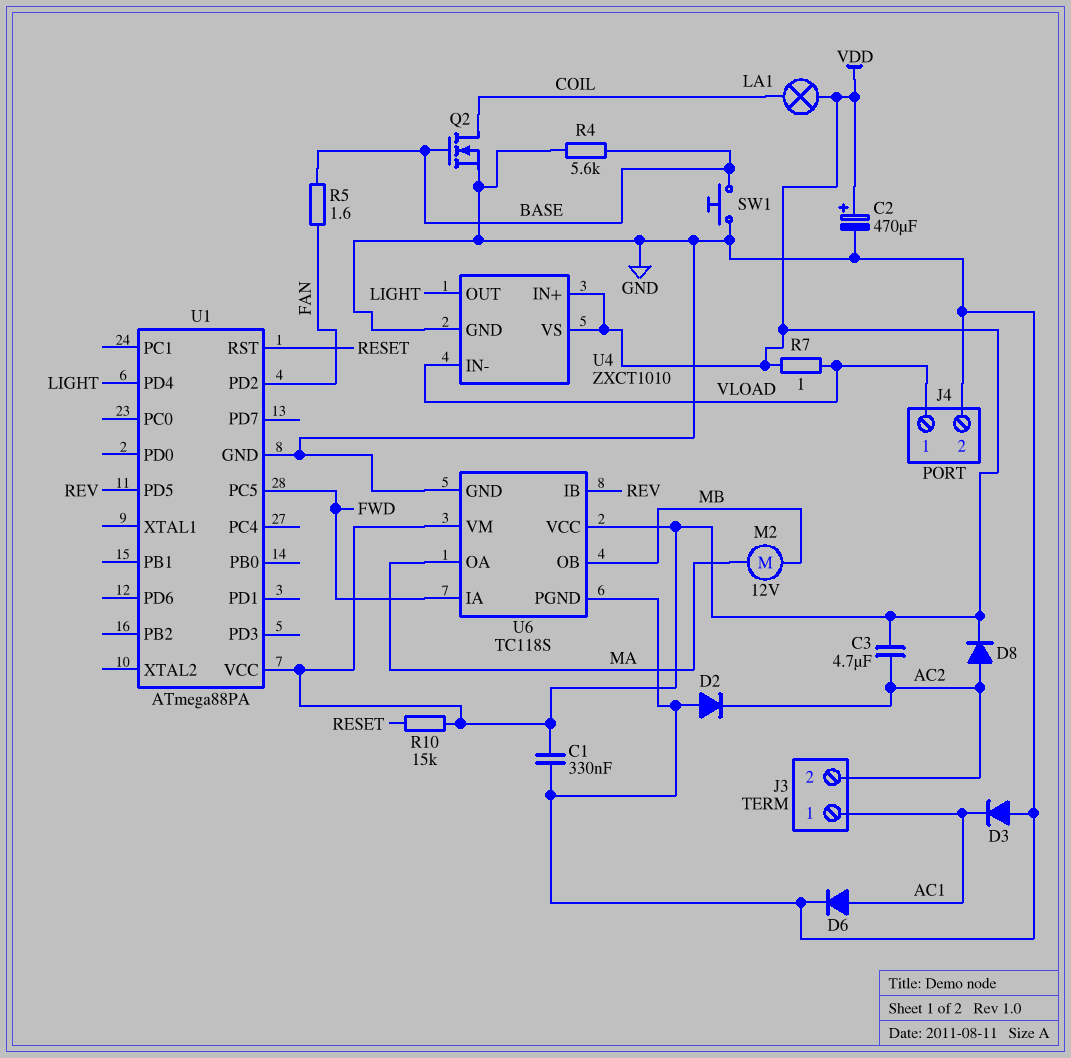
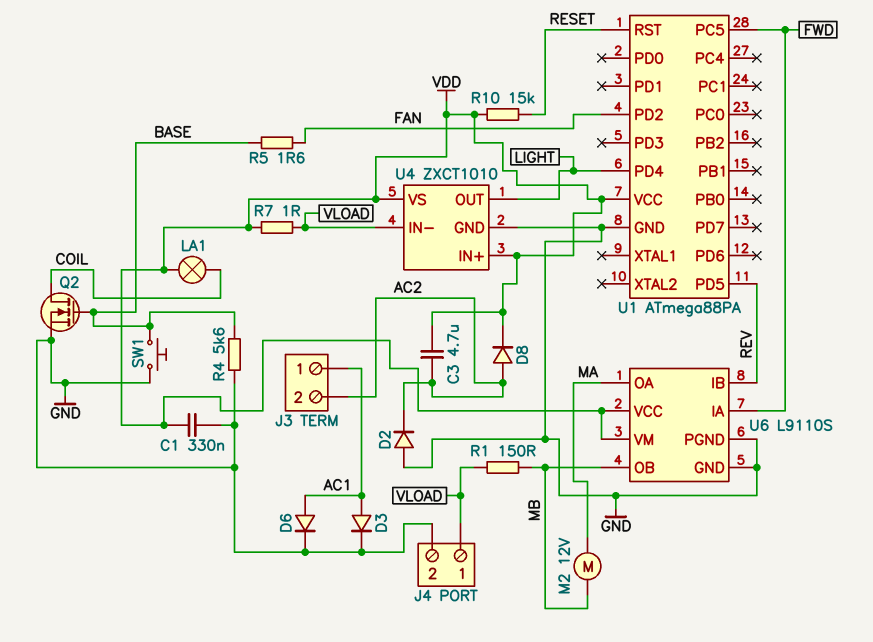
C2: 470uF (plus VDD, minus GND) -> none
D3: diode (A GND, K AC1) -> diode (A AC1, K GND)
R1: none -> 150 (MB, VLOAD)
U6: TC118S -> L9110S

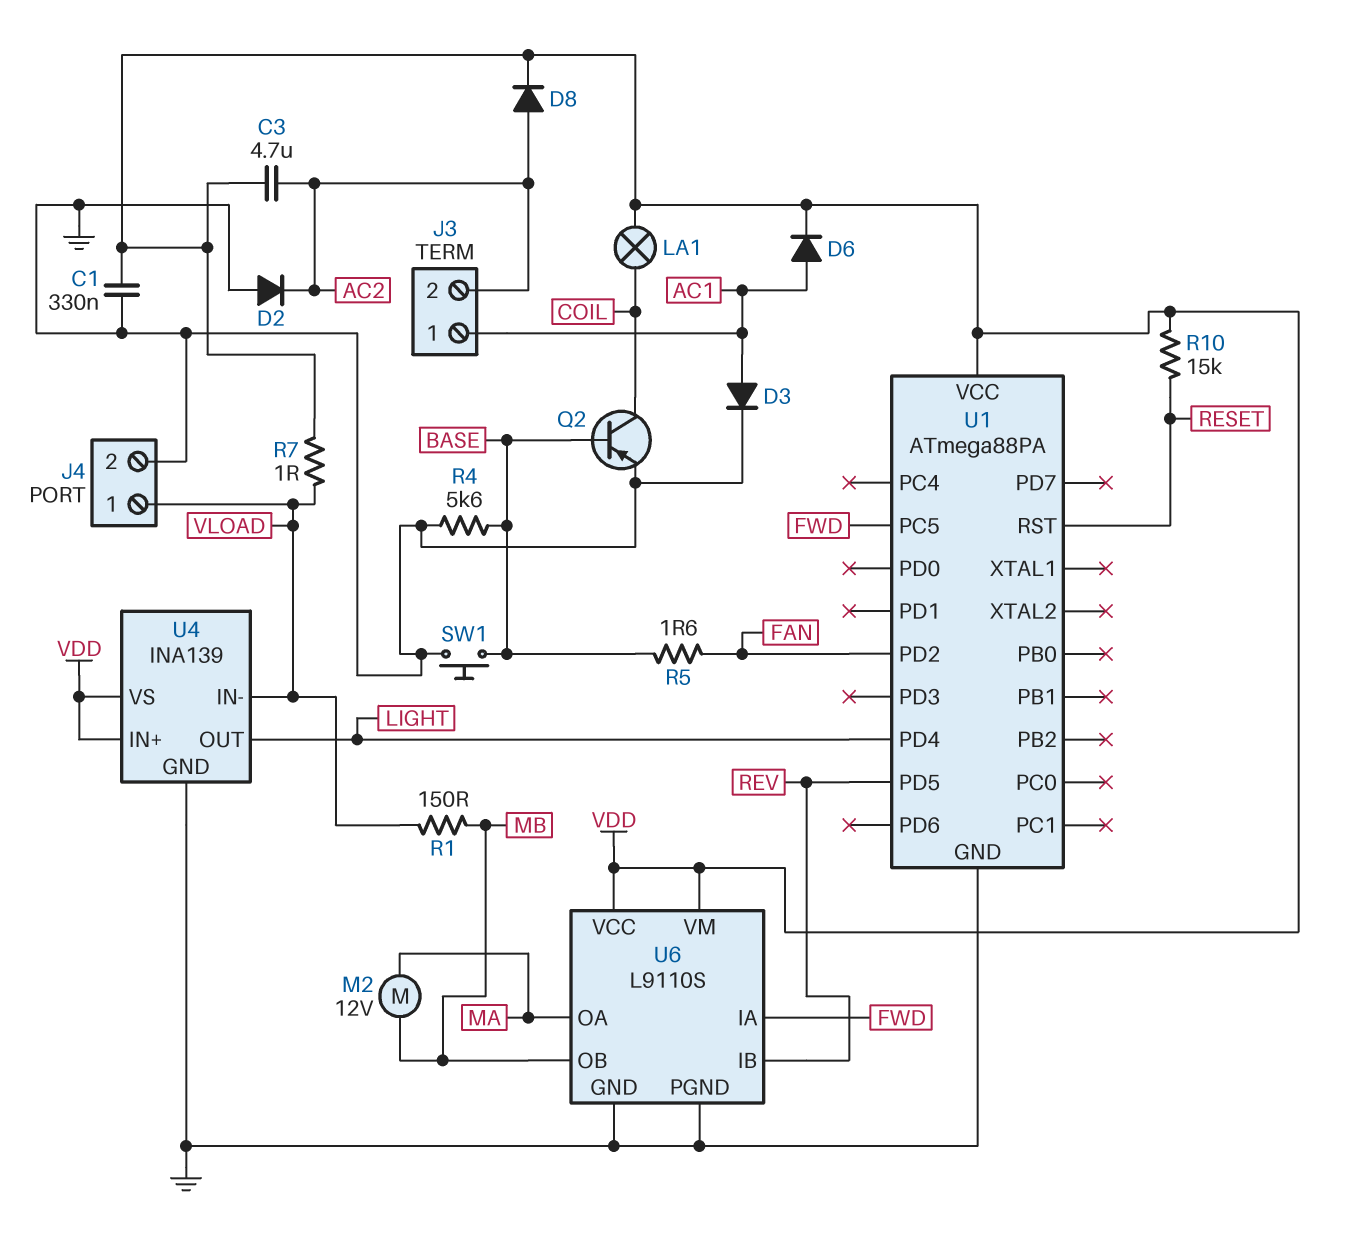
D6: diode (A AC1, K GND) -> diode (A AC1, K VDD)
Q2: NMOS (G BASE, D COIL, S GND) -> PNP (B BASE, C COIL, E GND)
U4: ZXCT1010 -> INA139

